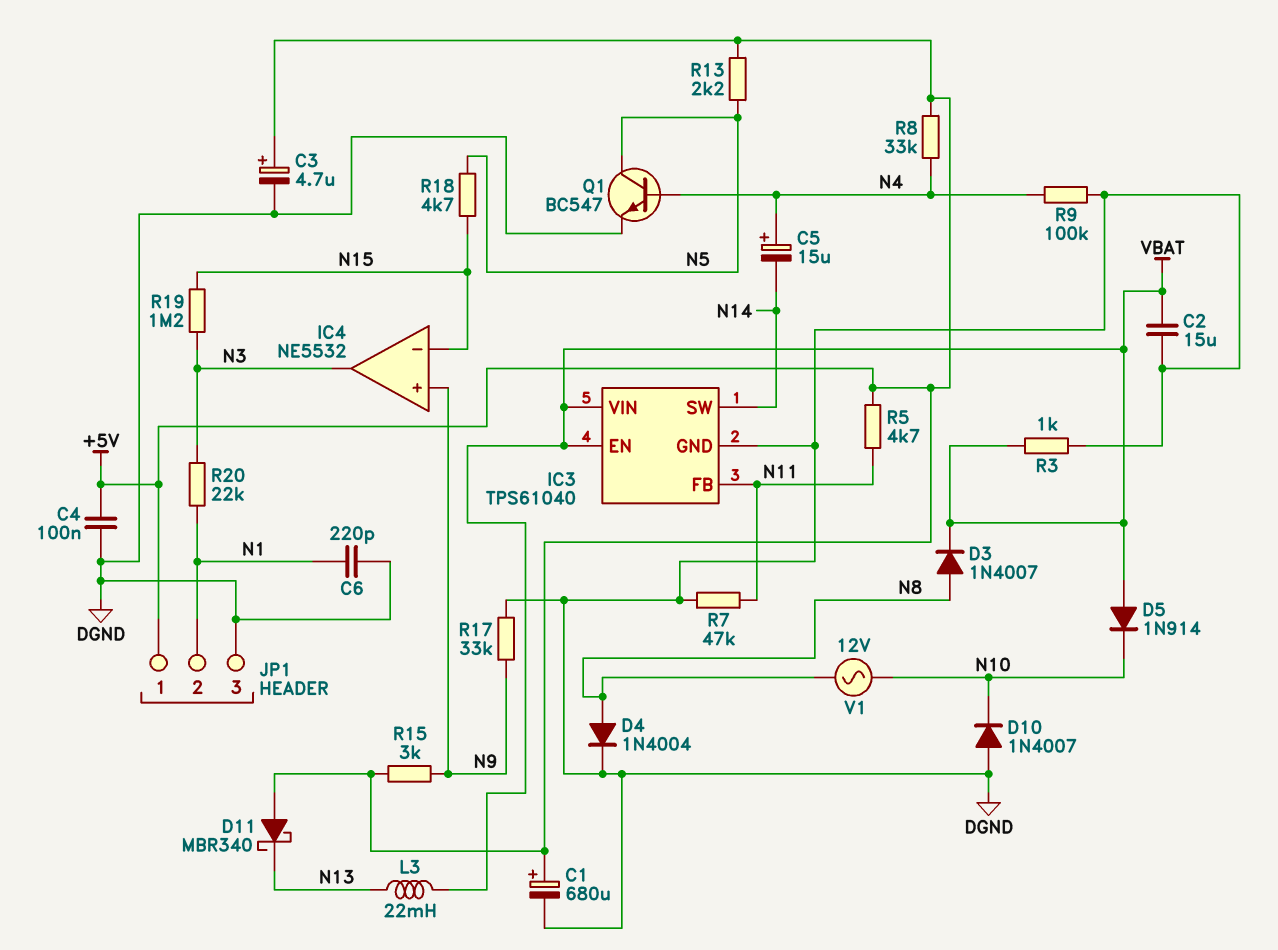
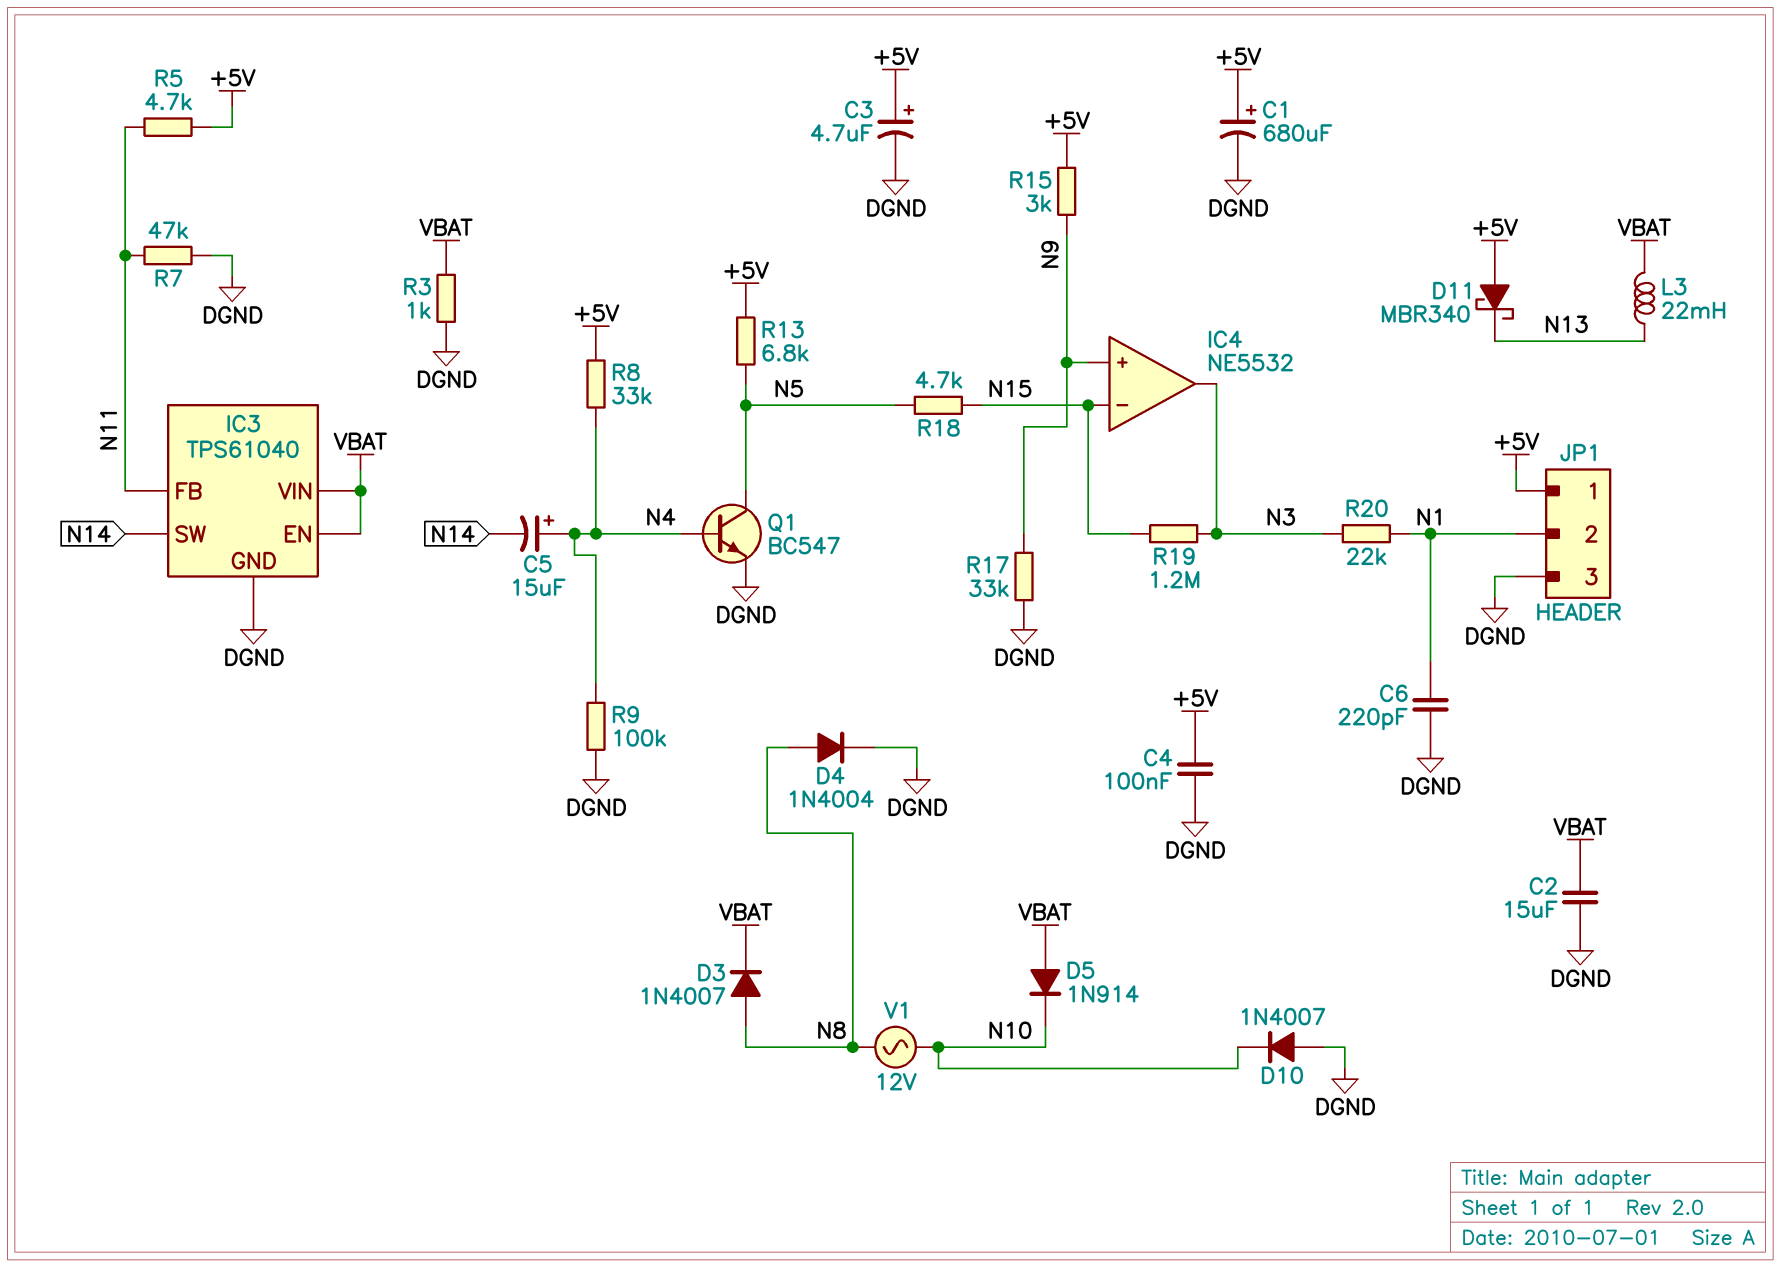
R13: 2.2k (+5V, N5) -> 6.8k (+5V, N5)

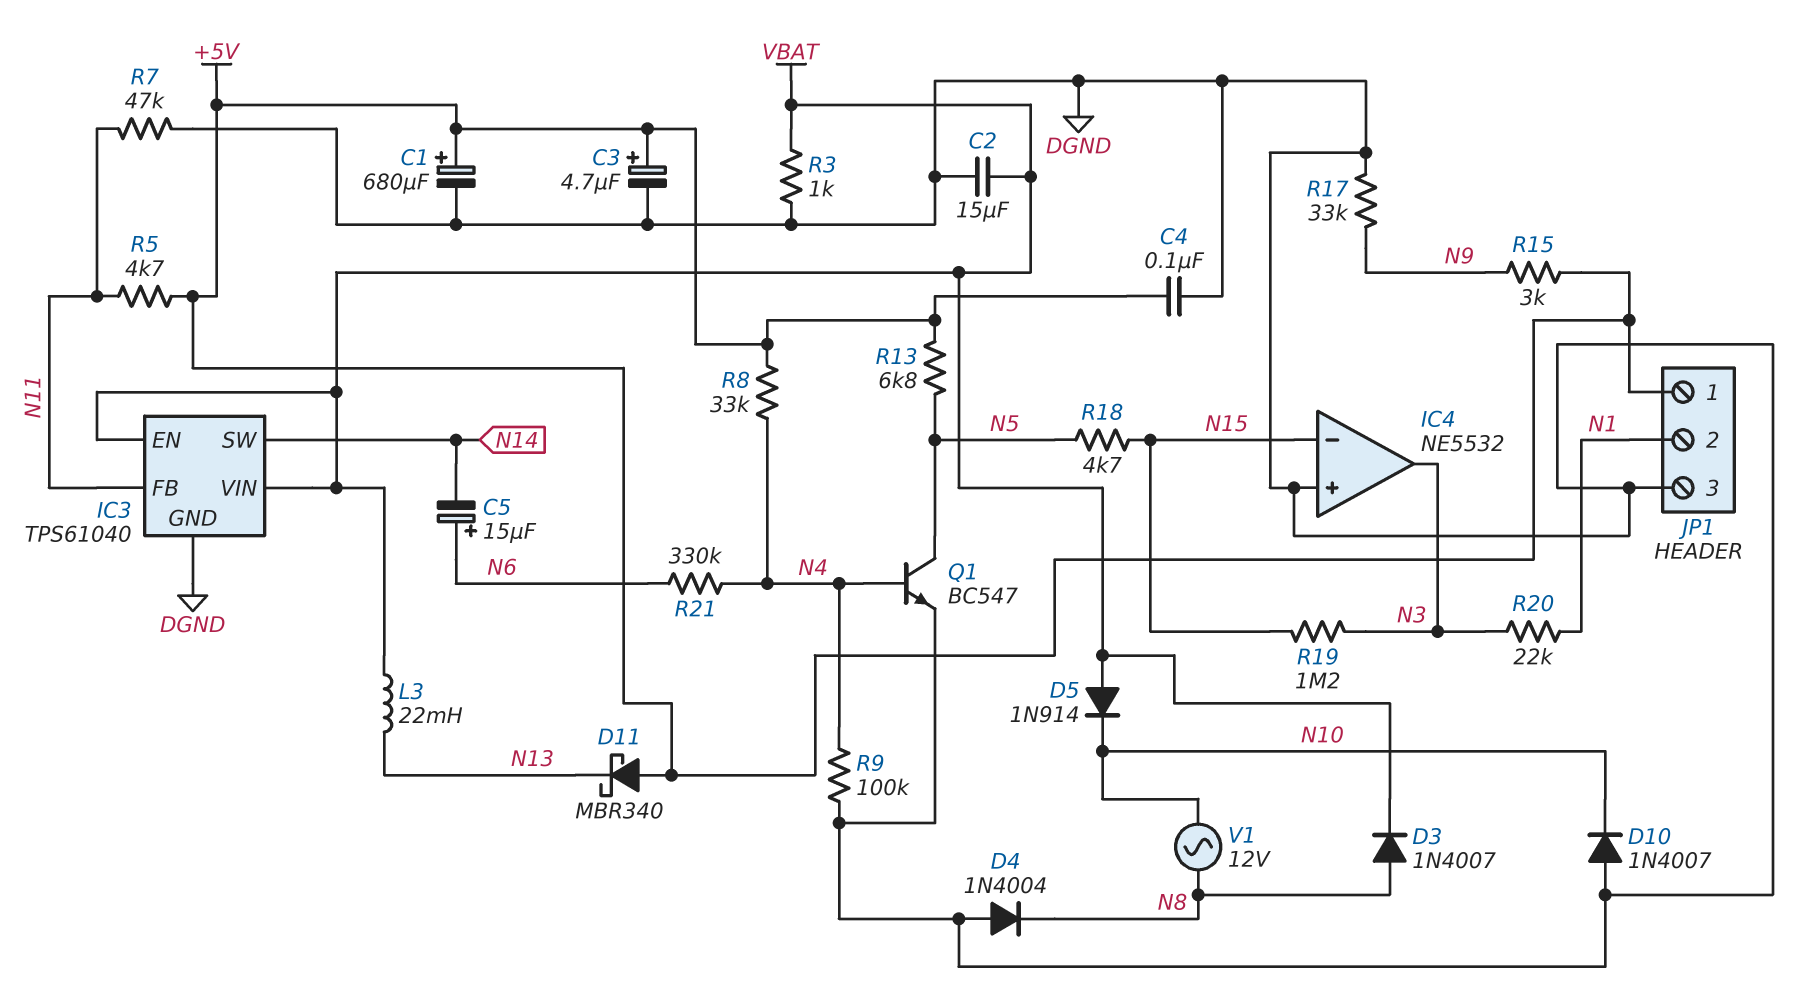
C5: 15uF (plus N4, minus N14) -> 15uF (plus N6, minus N14)
C6: 220pF (DGND, N1) -> none
D4: diode 1N4004 (A N8, K DGND) -> diode 1N4004 (A DGND, K N8)
IC4 pin in+: N9 -> DGND
R21: none -> 330k (N4, N6)

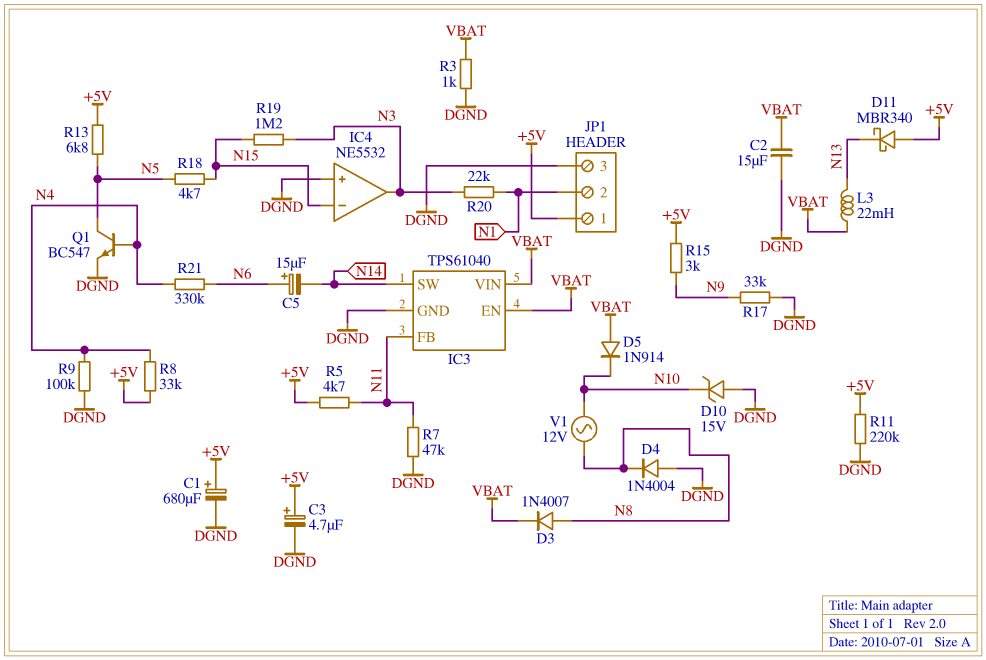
C4: 100nF (+5V, DGND) -> none
D10: diode 1N4007 (A DGND, K N10) -> zener 15V (A DGND, K N10)
R11: none -> 220k (+5V, DGND)

